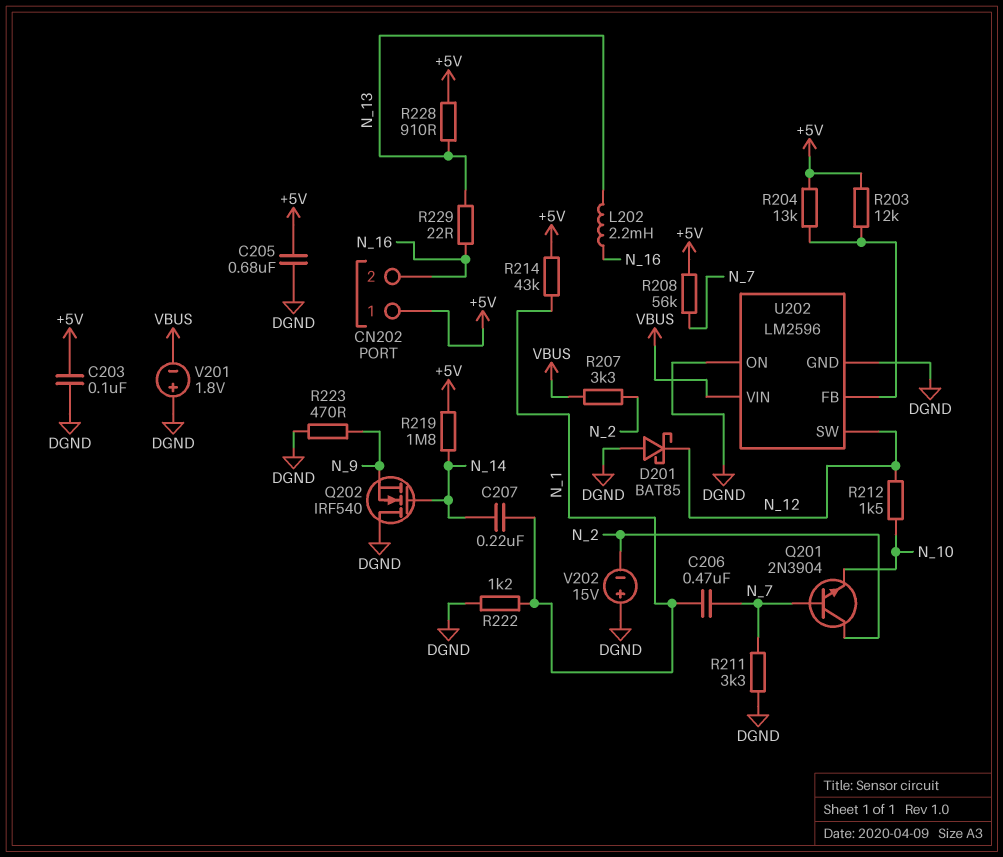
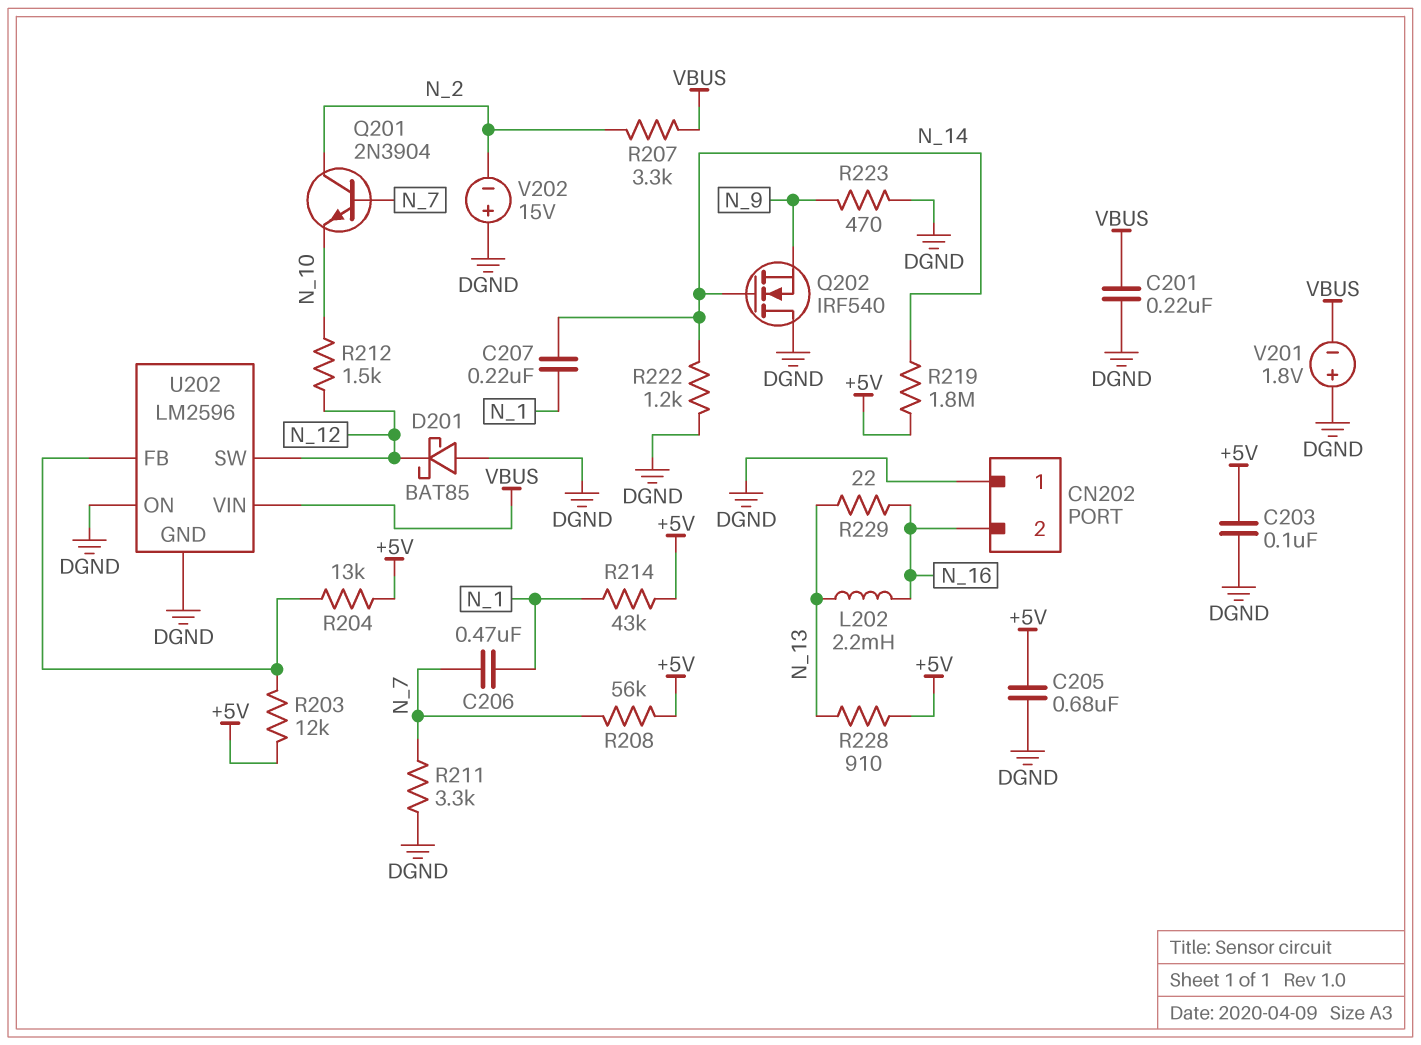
C201: none -> 220nF (DGND, VBUS)
CN202 pin 1: +5V -> DGND
R222: 1.2k (DGND, N_1) -> 1.2k (DGND, N_14)

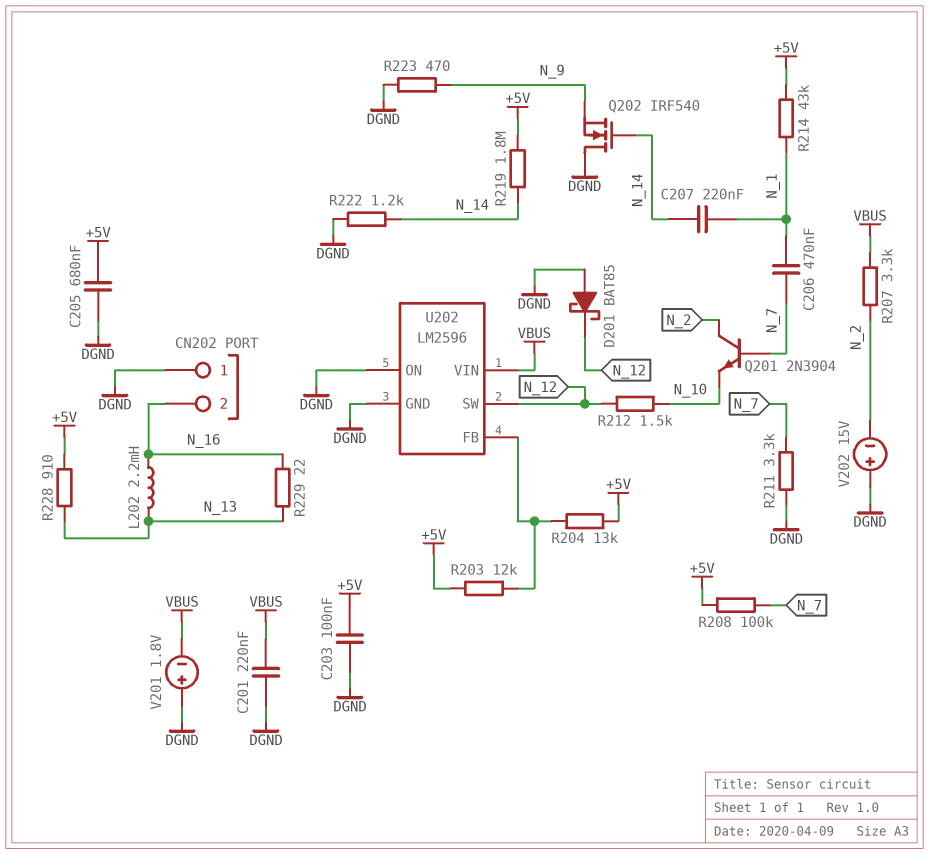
R208: 56k (+5V, N_7) -> 100k (+5V, N_7)

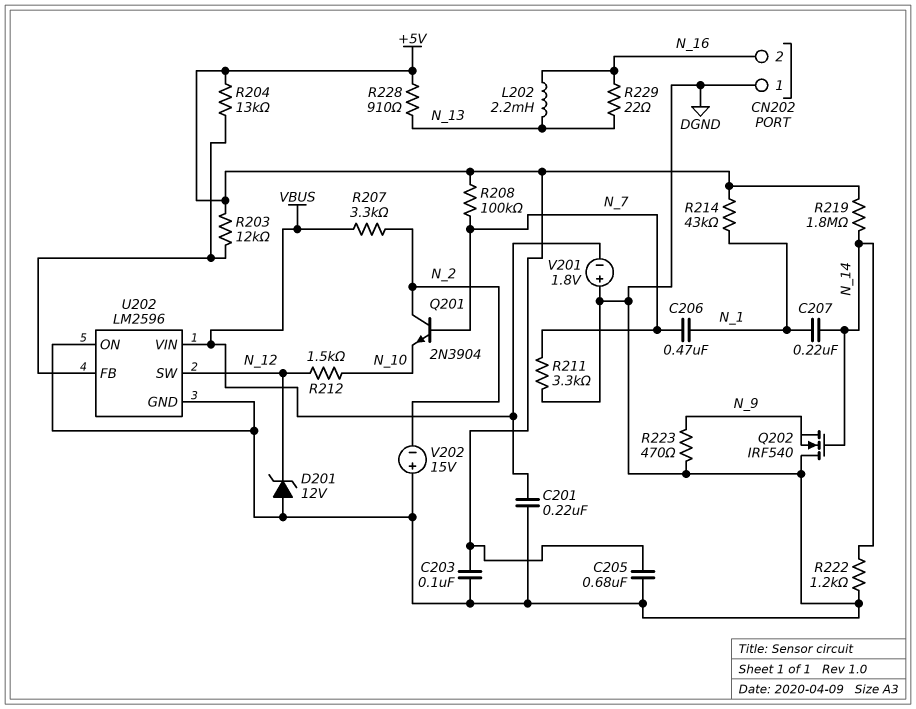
D201: schottky BAT85 (A DGND, K N_12) -> zener 12V (A DGND, K N_12)

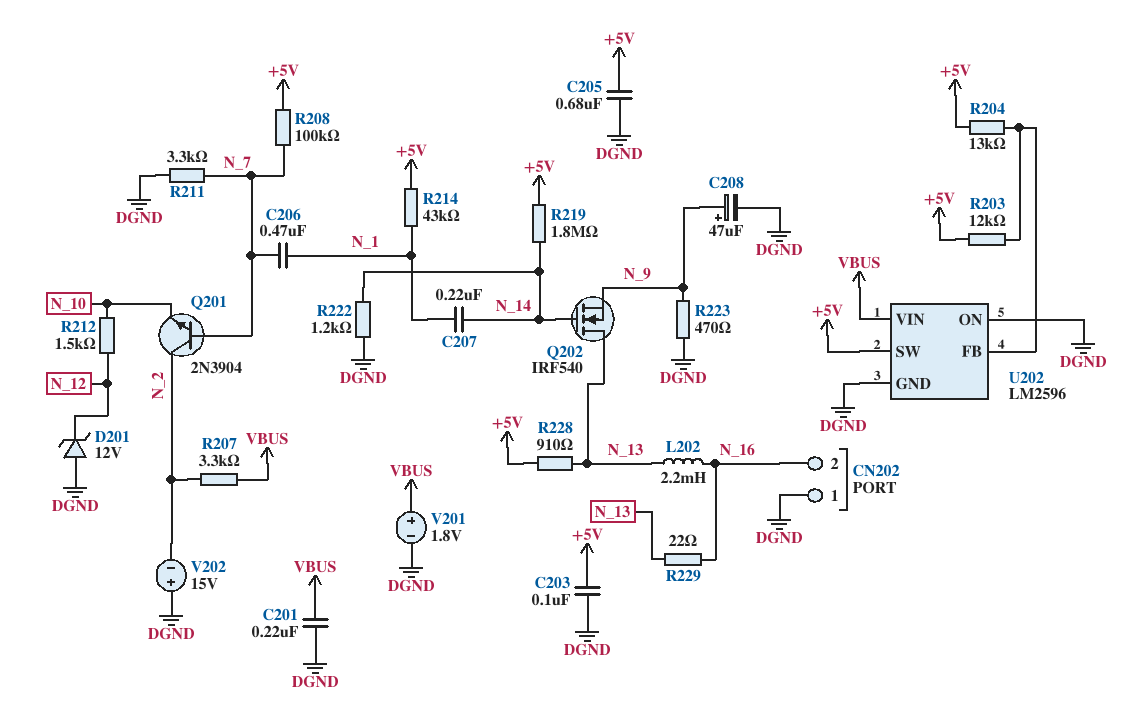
C208: none -> 47uF (plus N_9, minus DGND)
Q202: NMOS IRF540 (G N_14, D DGND, S N_9) -> NMOS IRF540 (G N_14, D N_13, S N_9)
U202 pin SW: N_12 -> +5V
V201: 1.8V (plus DGND, minus VBUS) -> 1.8V (plus VBUS, minus DGND)

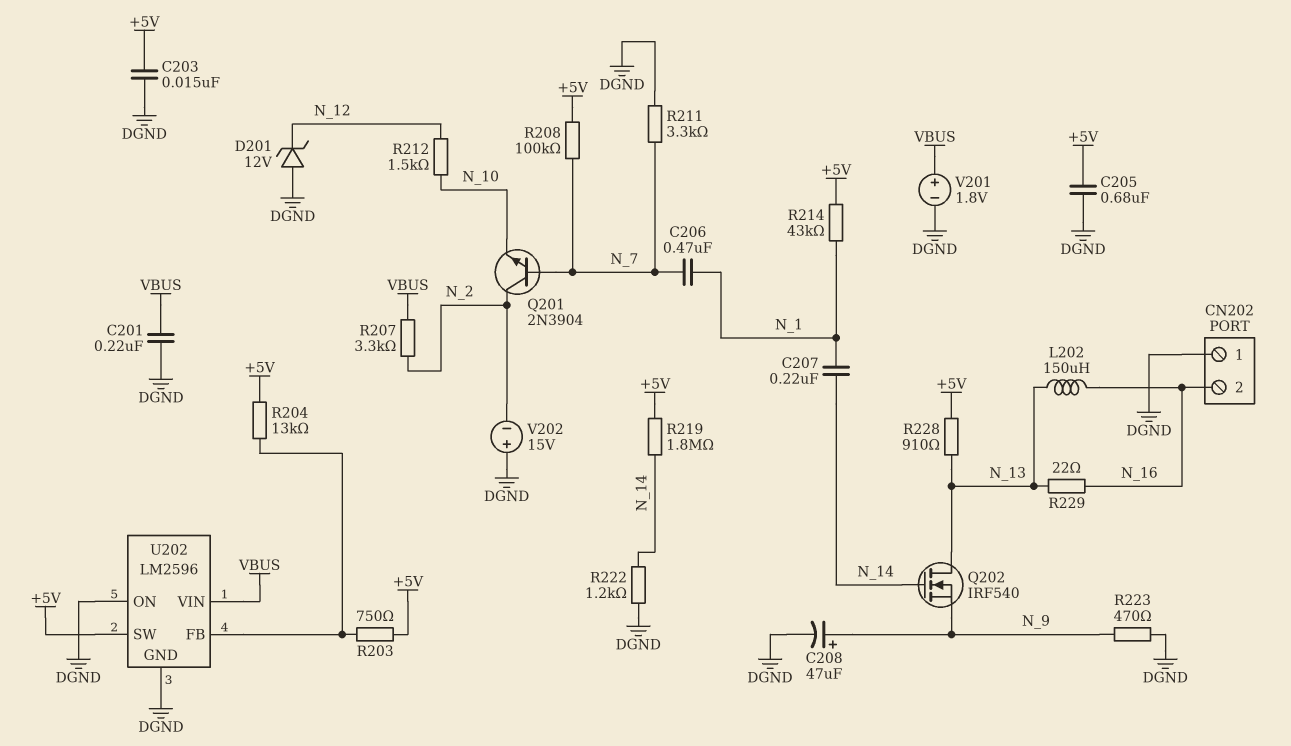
C203: 100nF (+5V, DGND) -> 15nF (+5V, DGND)
L202: 2.2mH (N_13, N_16) -> 150uH (N_13, N_16)
R203: 12k (+5V, U202/FB) -> 750 (+5V, U202/FB)

